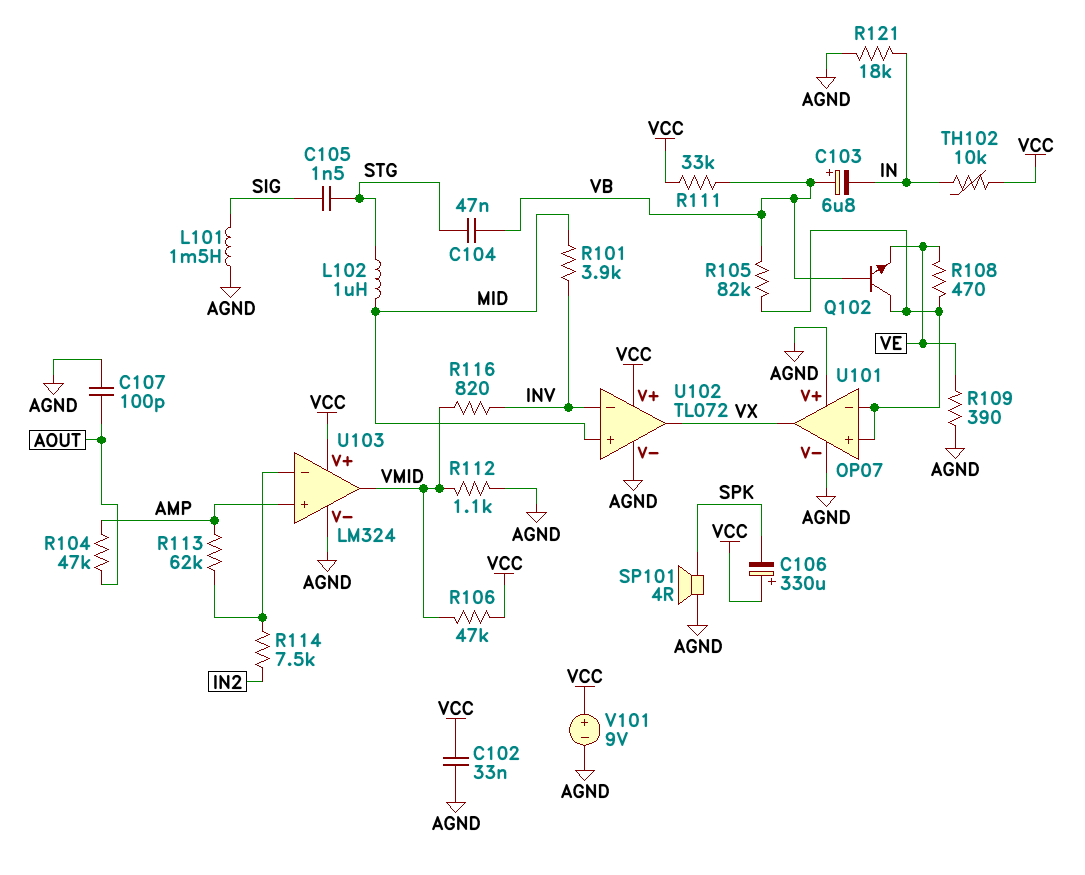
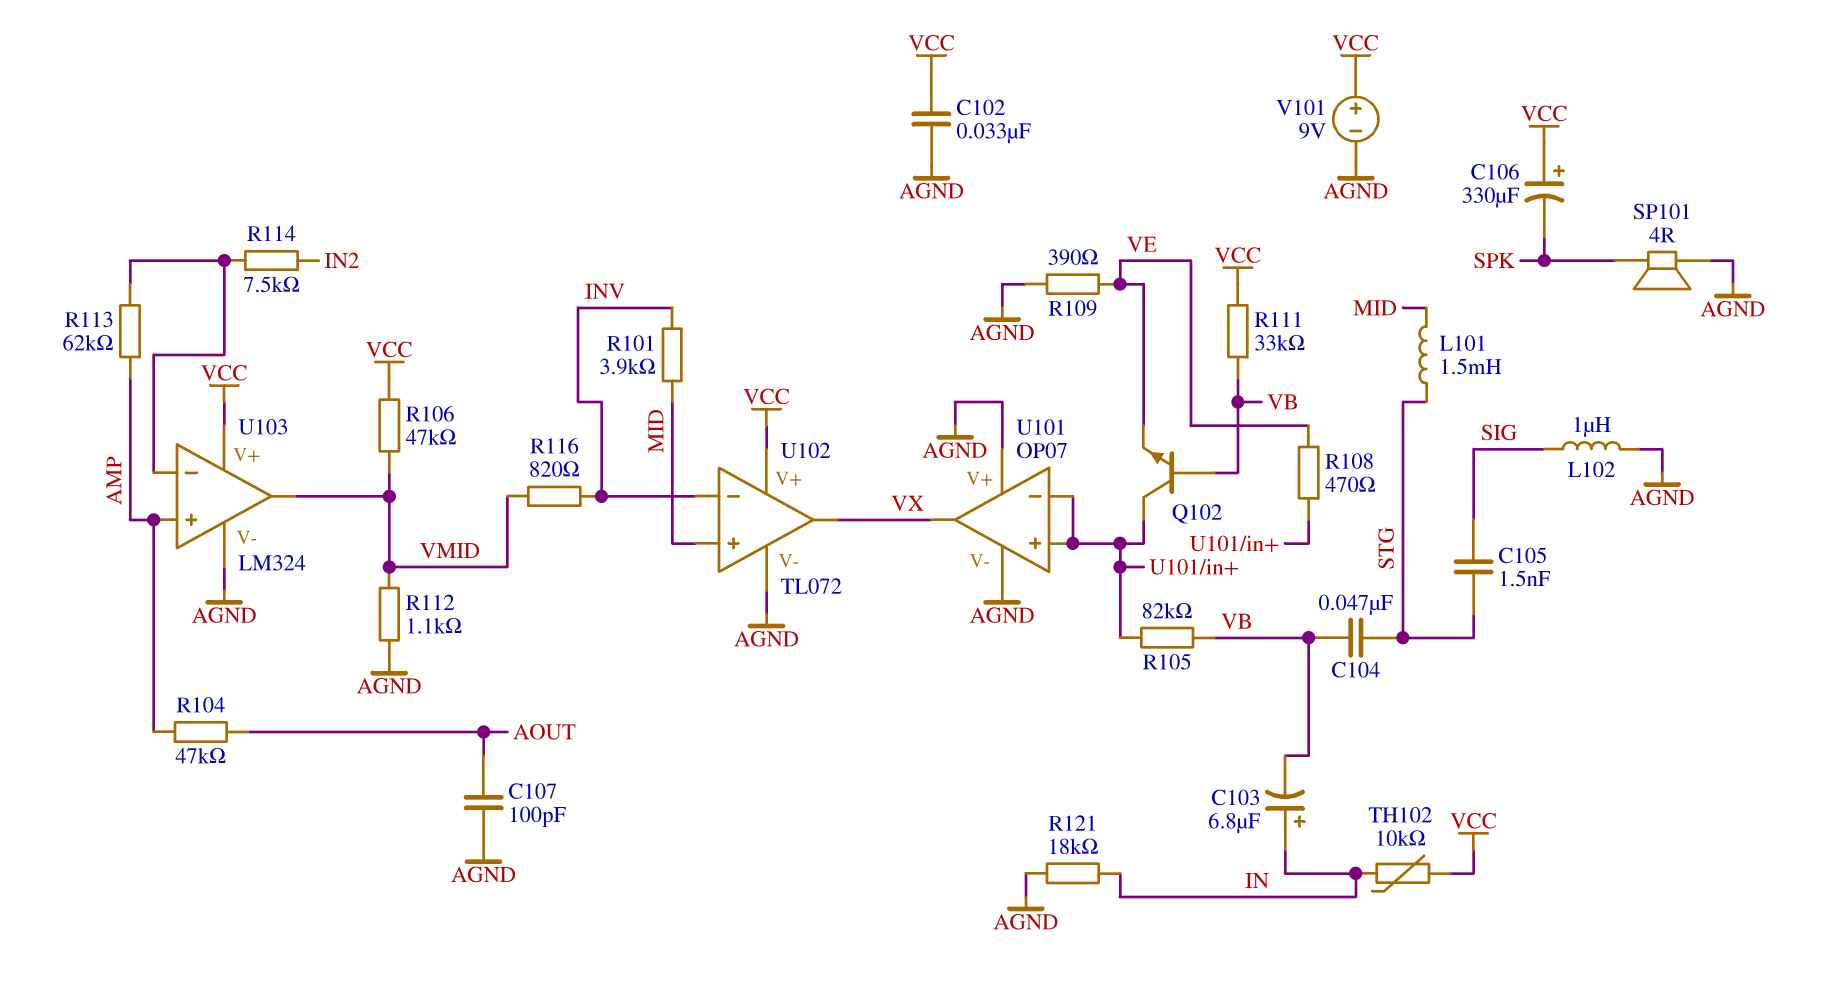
C103: 6.8uF (plus VB, minus IN) -> 6.8uF (plus IN, minus VB)
L101: 1.5mH (AGND, SIG) -> 1.5mH (MID, STG)
L102: 1uH (MID, STG) -> 1uH (AGND, SIG)

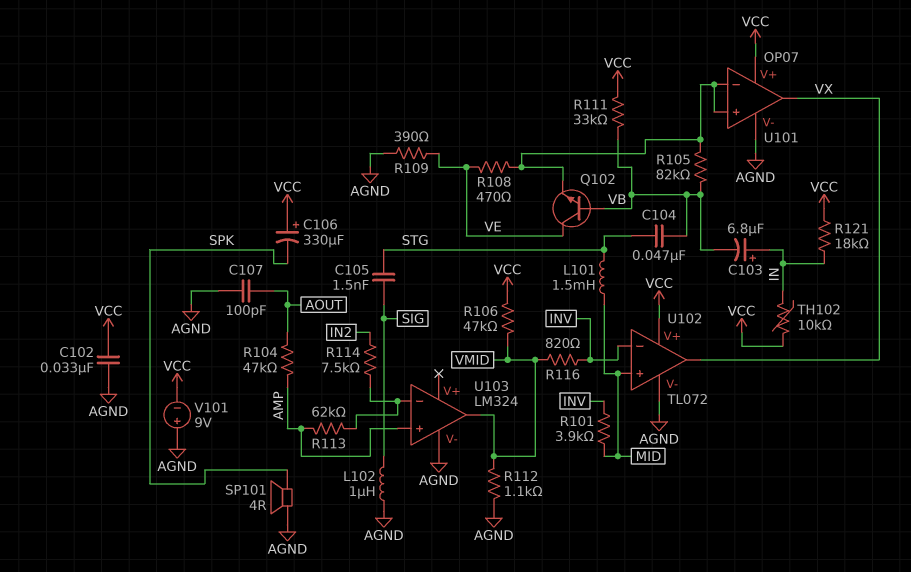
Q102: NPN (B VB, C U101/in+, E VE) -> NPN (B VB, C VE, E U101/in+)
R121: 18k (AGND, IN) -> 18k (IN, VCC)
U101 pin V+: AGND -> VCC
U103 pin V+: VCC -> none
V101: 9V (plus VCC, minus AGND) -> 9V (plus AGND, minus VCC)

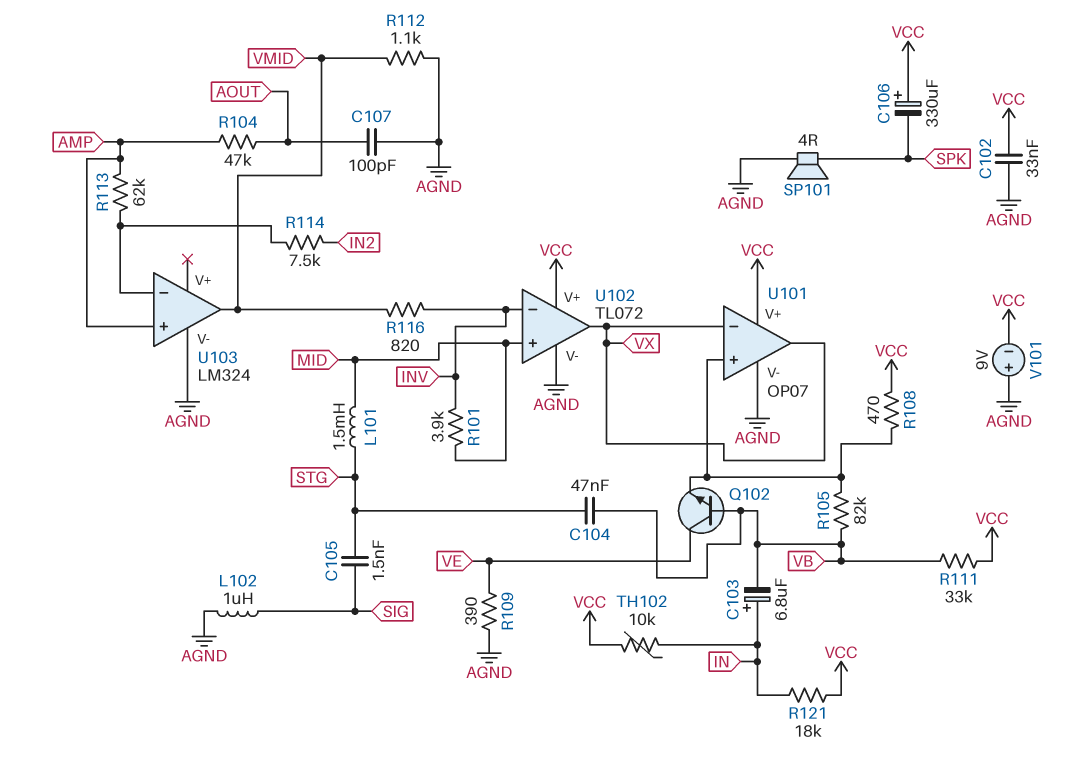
R106: 47k (VCC, VMID) -> none
R108: 470 (U101/in+, VE) -> 470 (U101/in+, VCC)
U101 pin in-: U101/in+ -> VX

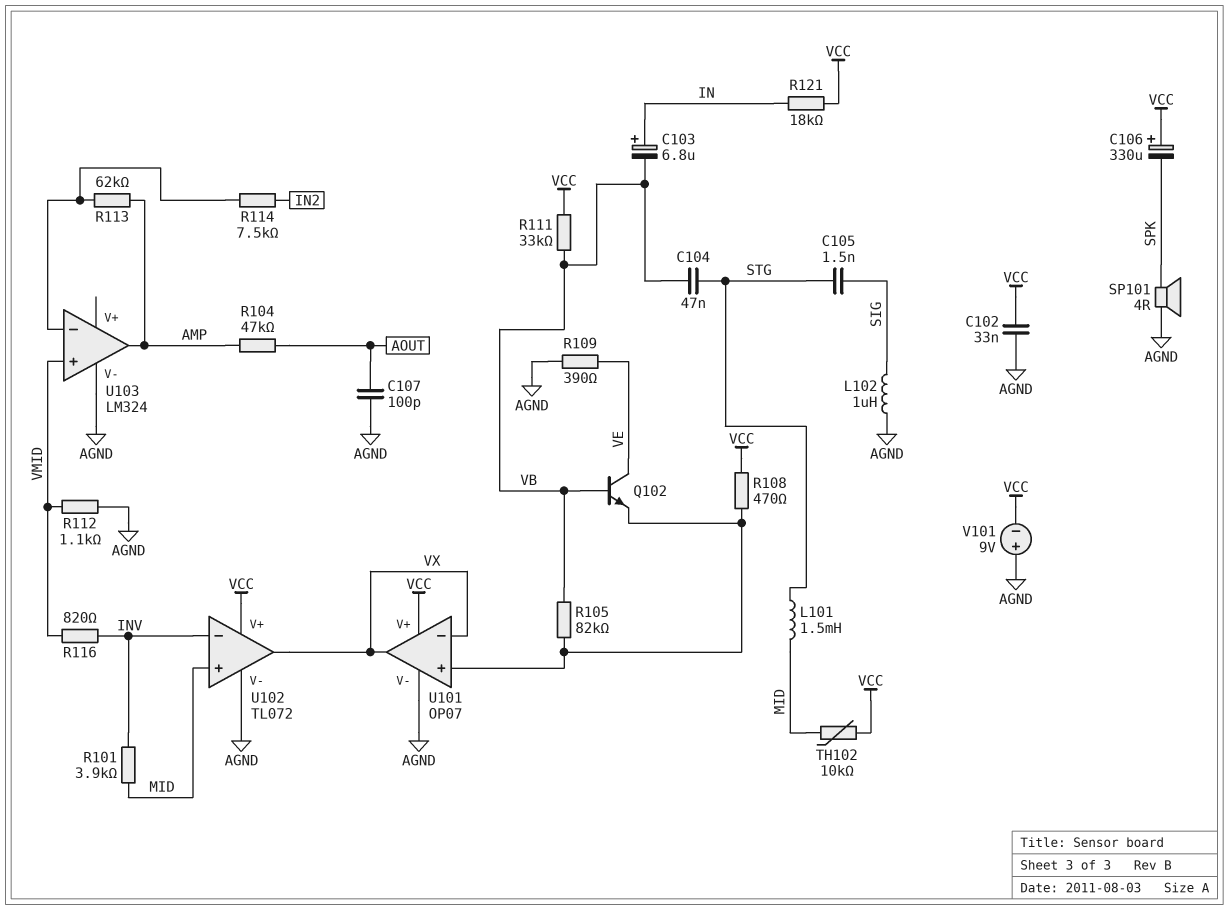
TH102: 10k (IN, VCC) -> 10k (MID, VCC)
U103 pin in+: AMP -> VMID
U103 pin out: VMID -> AMP

